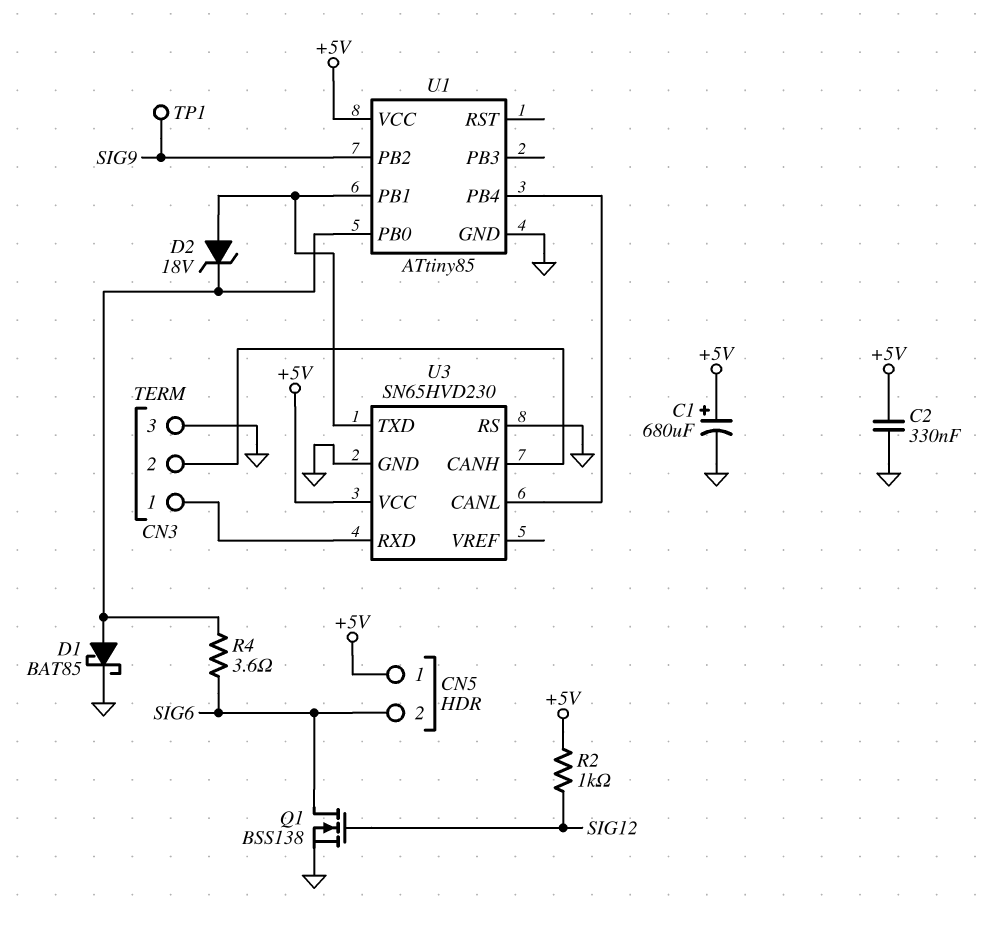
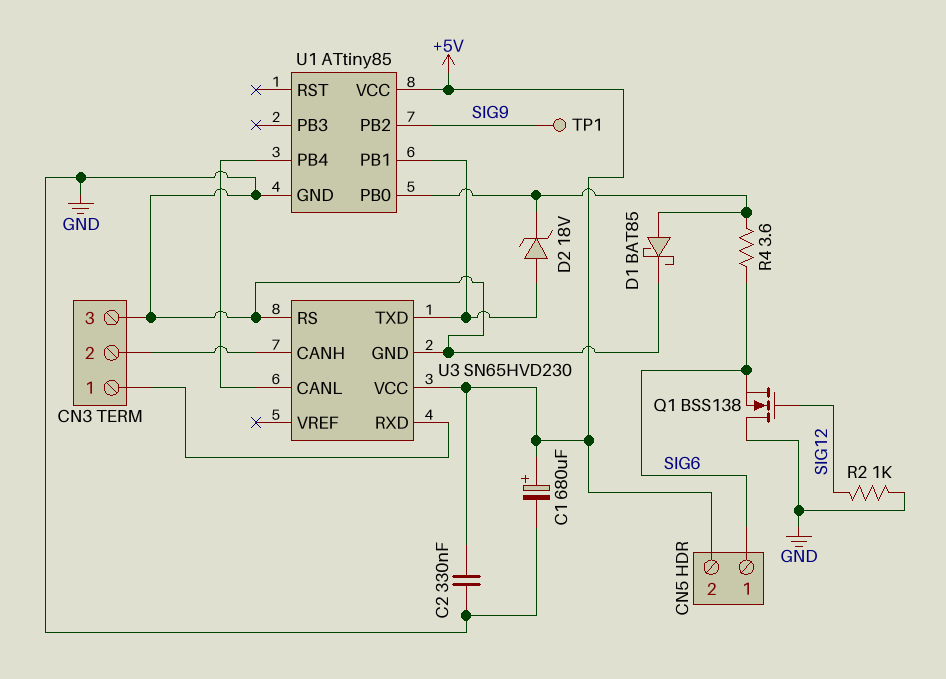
CN5 pin 1: +5V -> SIG6
CN5 pin 2: SIG6 -> +5V
Q1: NMOS BSS138 (G SIG12, D SIG6, S GND) -> NMOS BSS138 (G SIG12, D GND, S SIG6)
R2: 1k (+5V, SIG12) -> 1k (GND, SIG12)

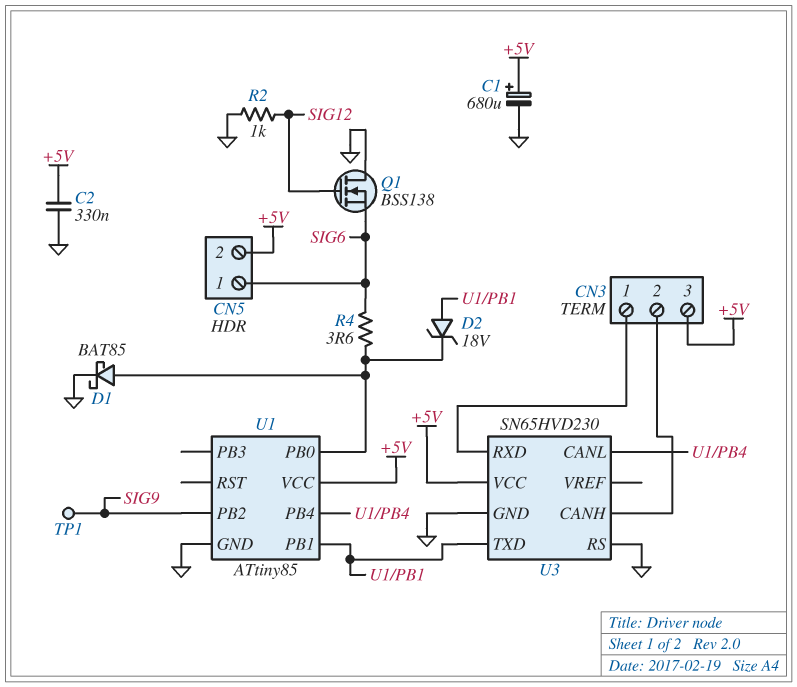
CN3 pin 3: GND -> +5V

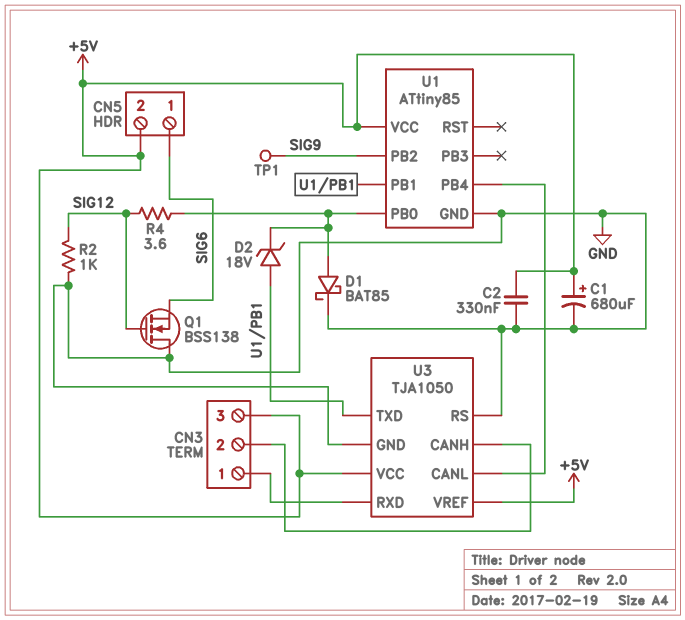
R4: 3.6 (SIG6, U1/PB0) -> 3.6 (SIG12, U1/PB0)
U3: SN65HVD230 -> TJA1050
U3 pin VREF: none -> +5V

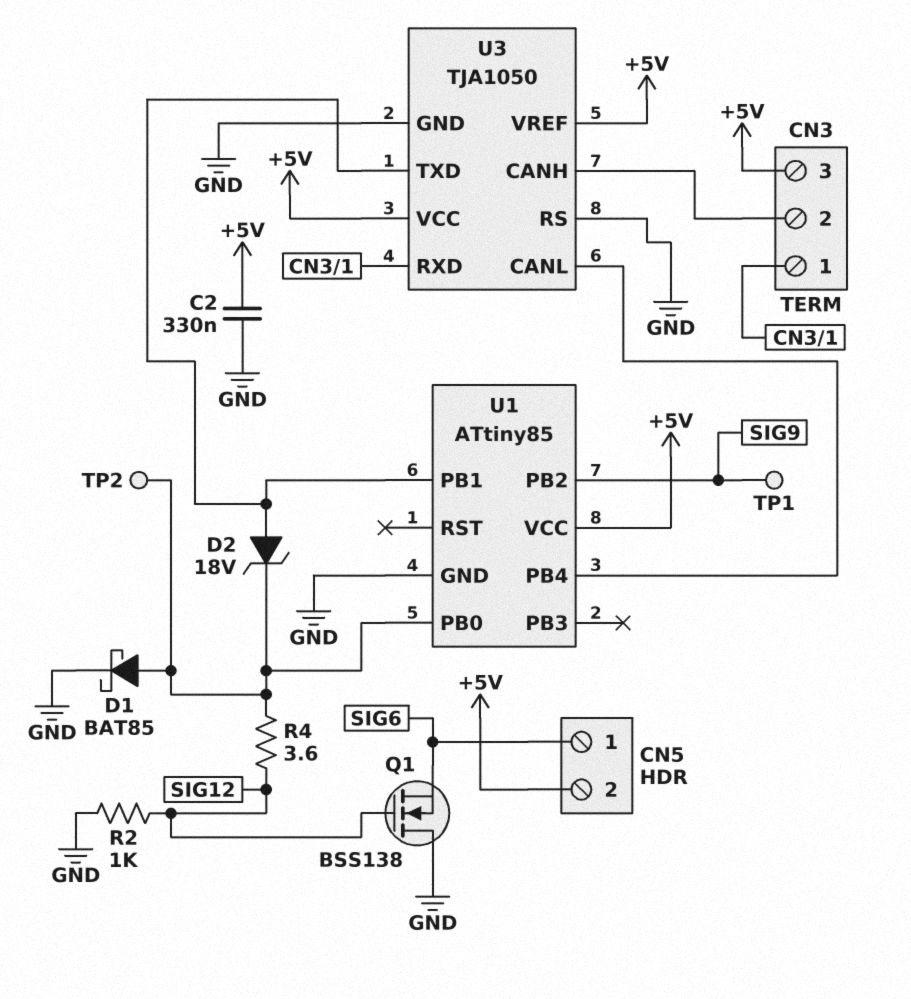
C1: 680uF (plus +5V, minus GND) -> none
TP2: none -> test point (U1/PB0)

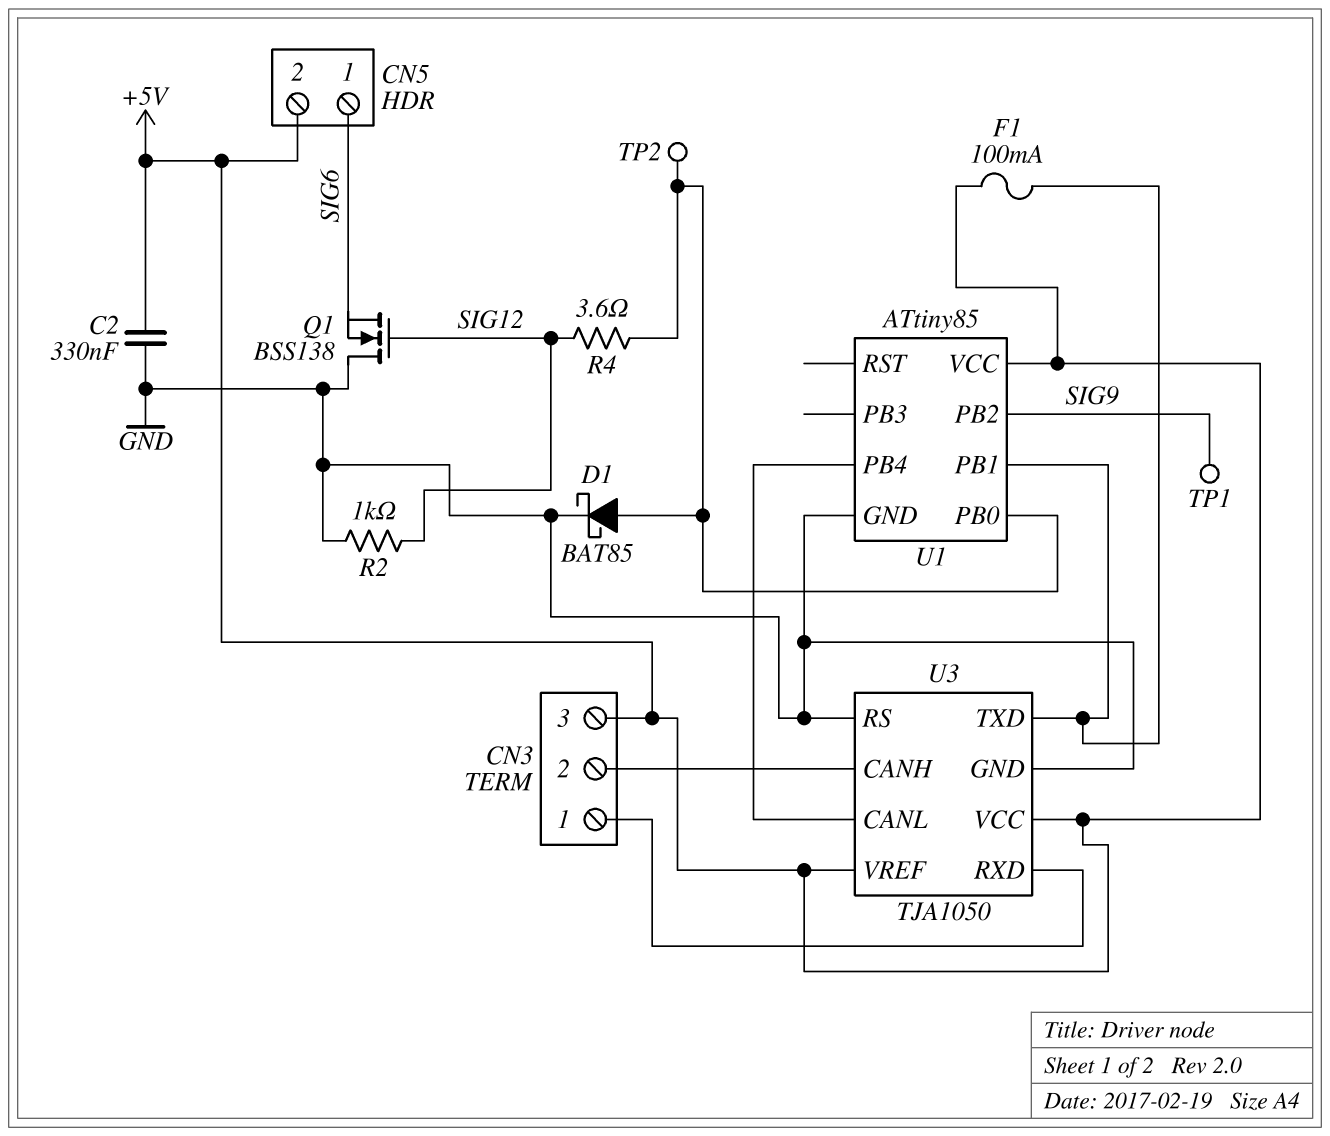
D2: zener 18V (A U1/PB1, K U1/PB0) -> none
F1: none -> 100mA (+5V, U1/PB1)

